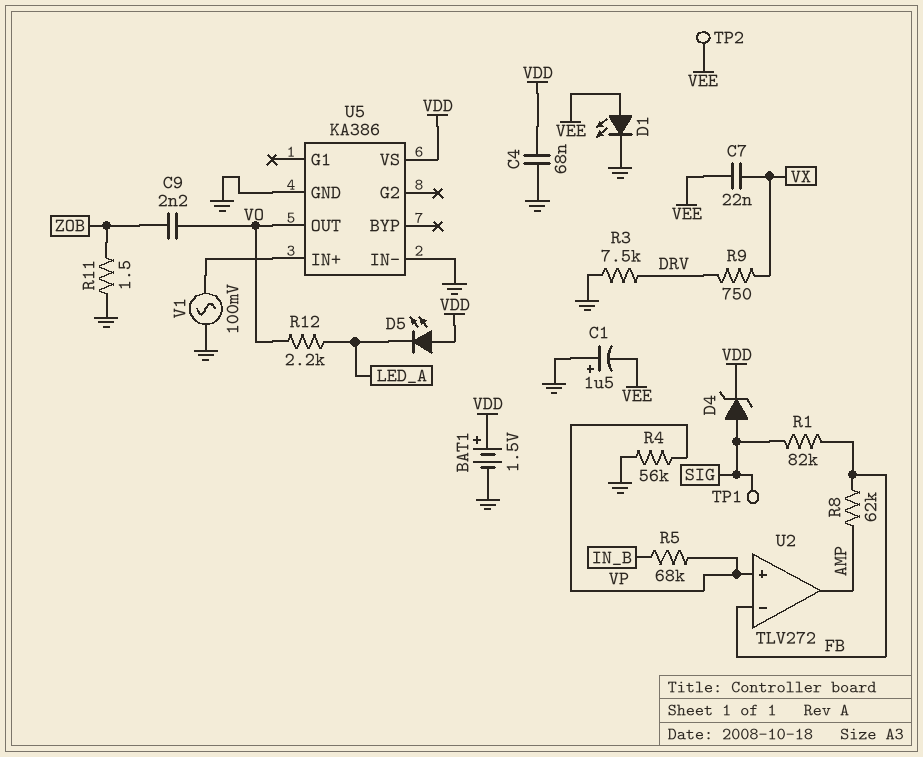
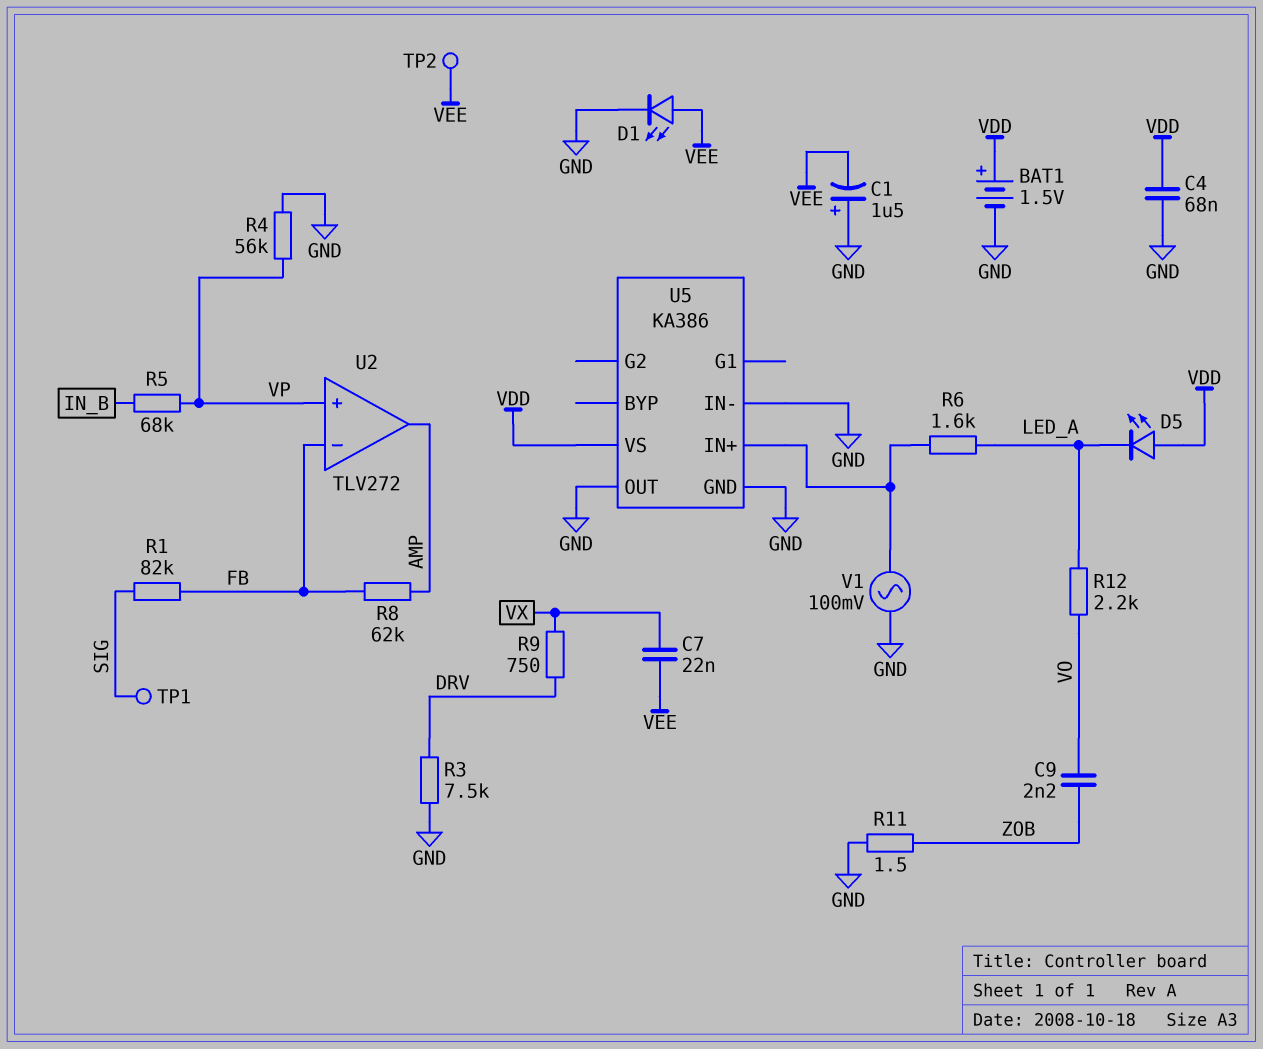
D4: zener (A SIG, K VDD) -> none
R6: none -> 1.6k (LED_A, U5/IN+)
U5 pin OUT: VO -> GND

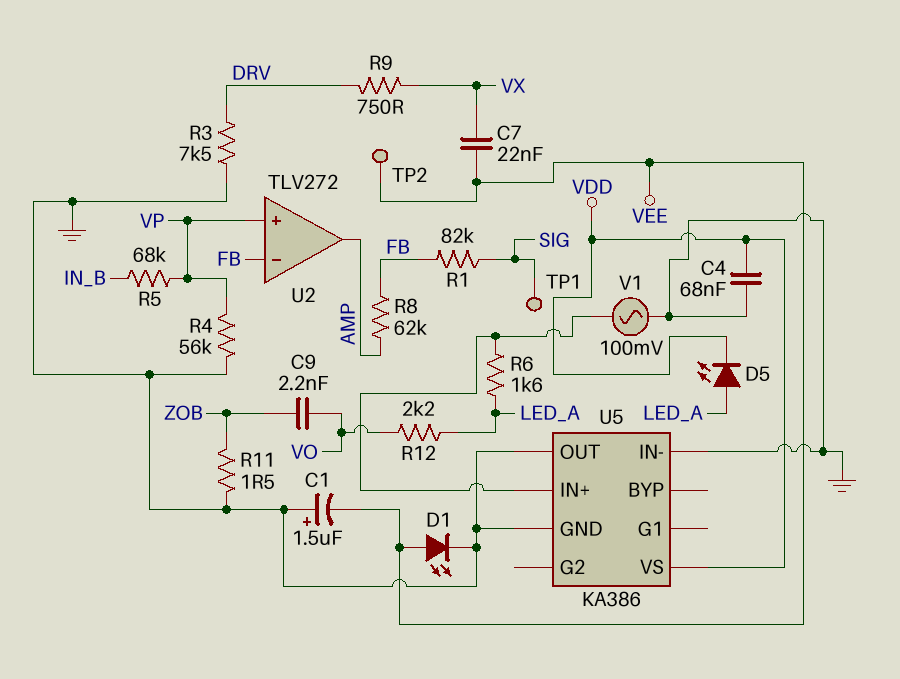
BAT1: 1.5V (plus VDD, minus GND) -> none
D5: LED (A VDD, K LED_A) -> LED (A LED_A, K VDD)

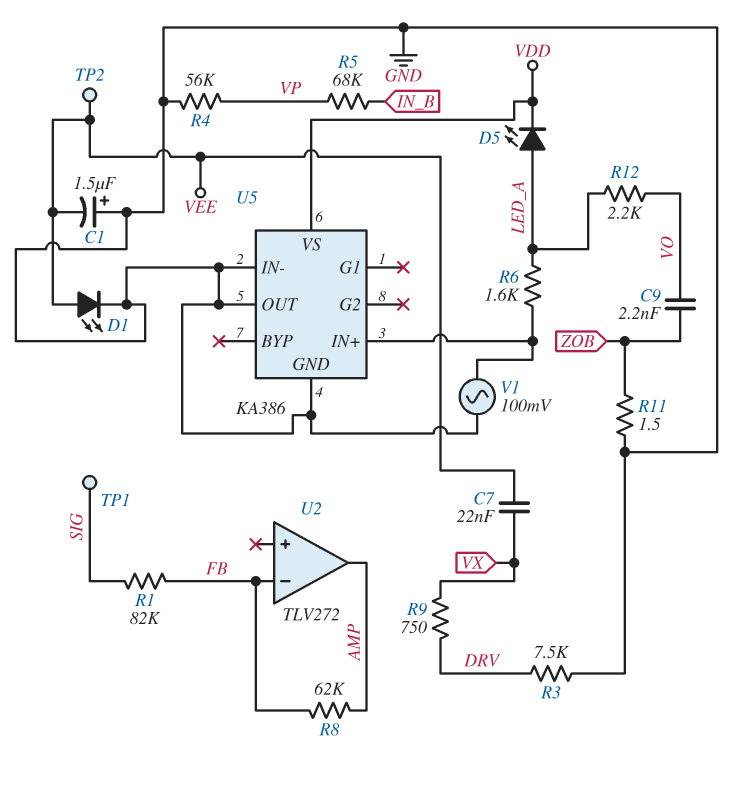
C4: 68nF (GND, VDD) -> none
U2 pin in+: VP -> none

